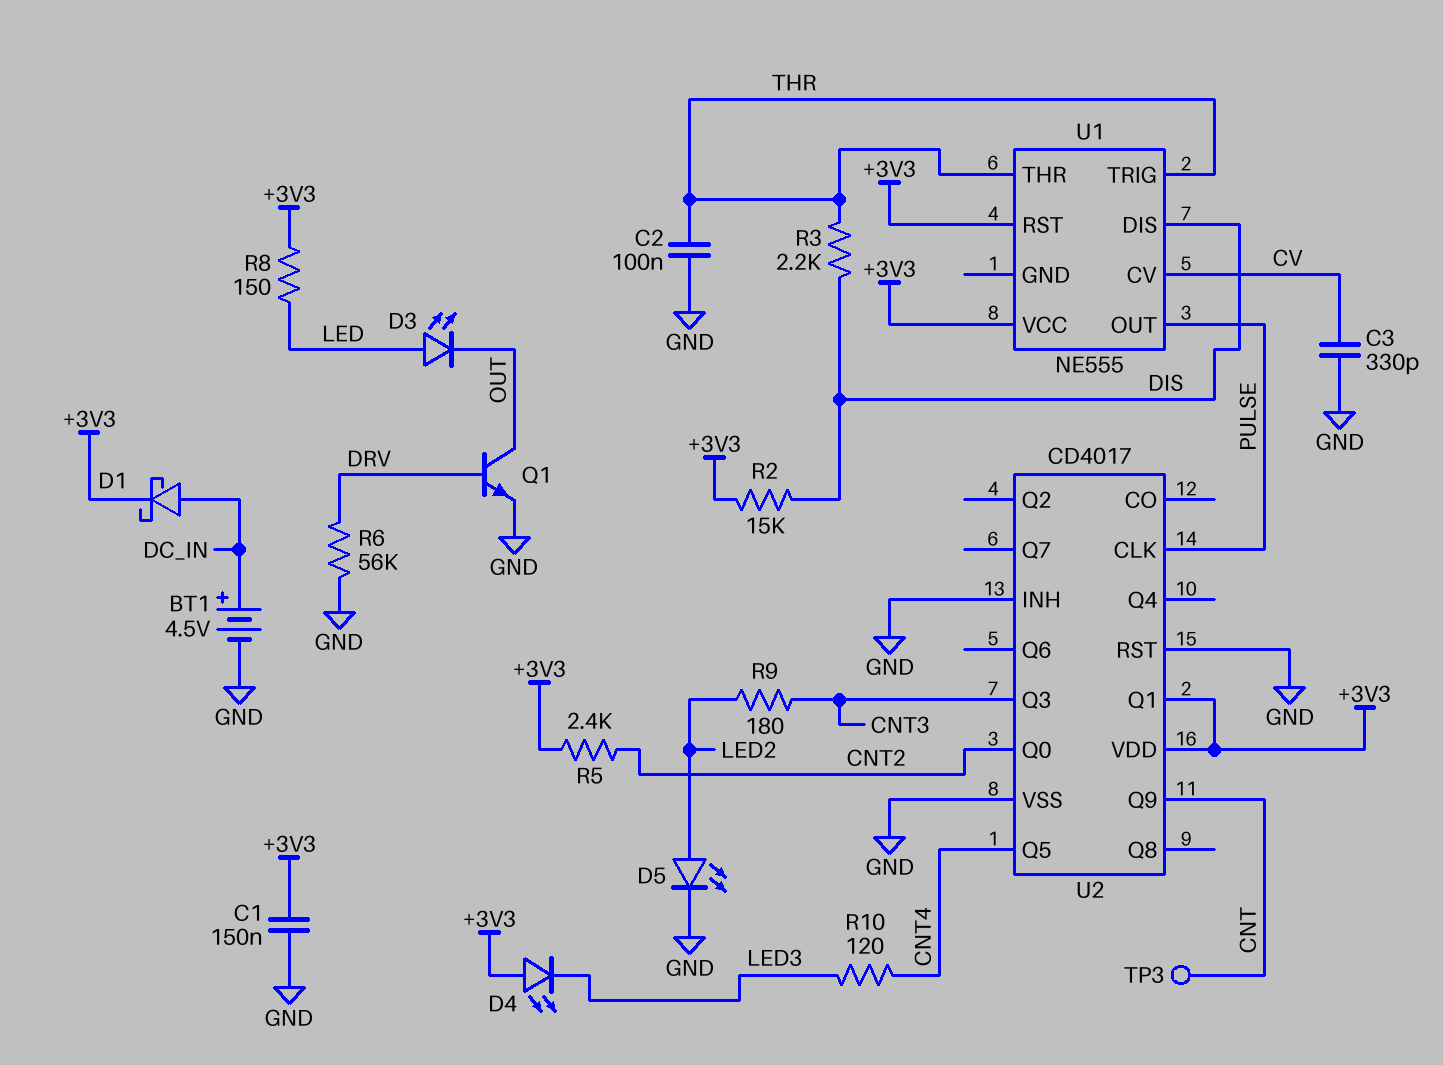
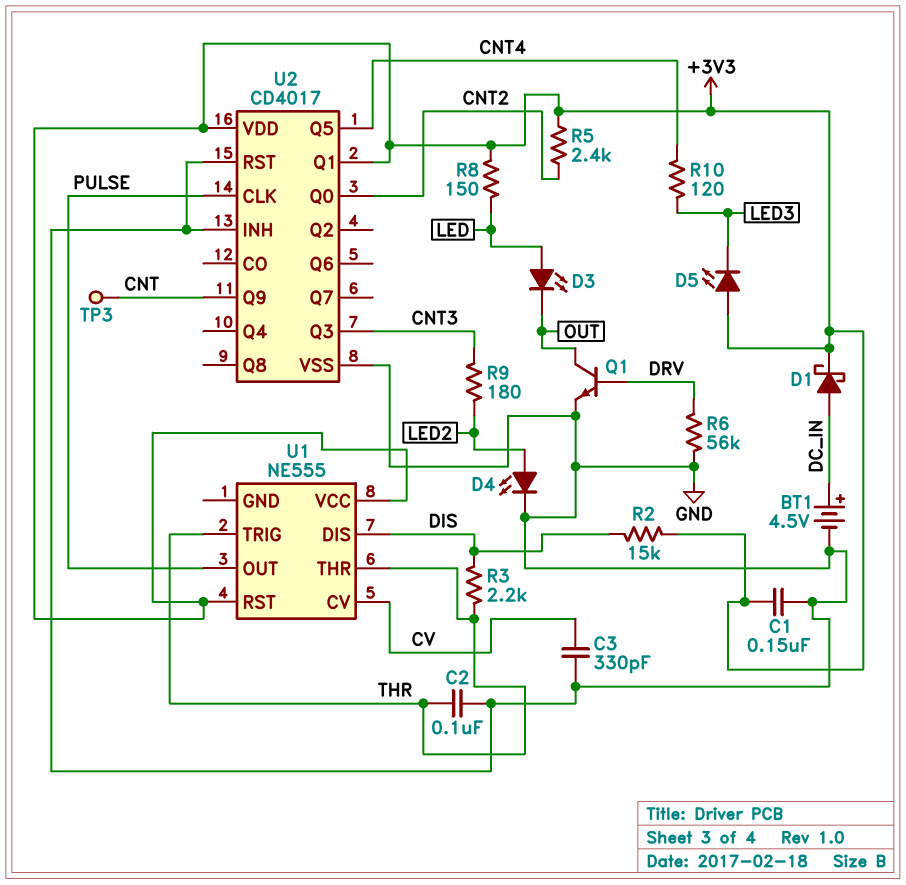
D4: LED (A +3V3, K LED3) -> LED (A LED2, K GND)
D5: LED (A LED2, K GND) -> LED (A +3V3, K LED3)

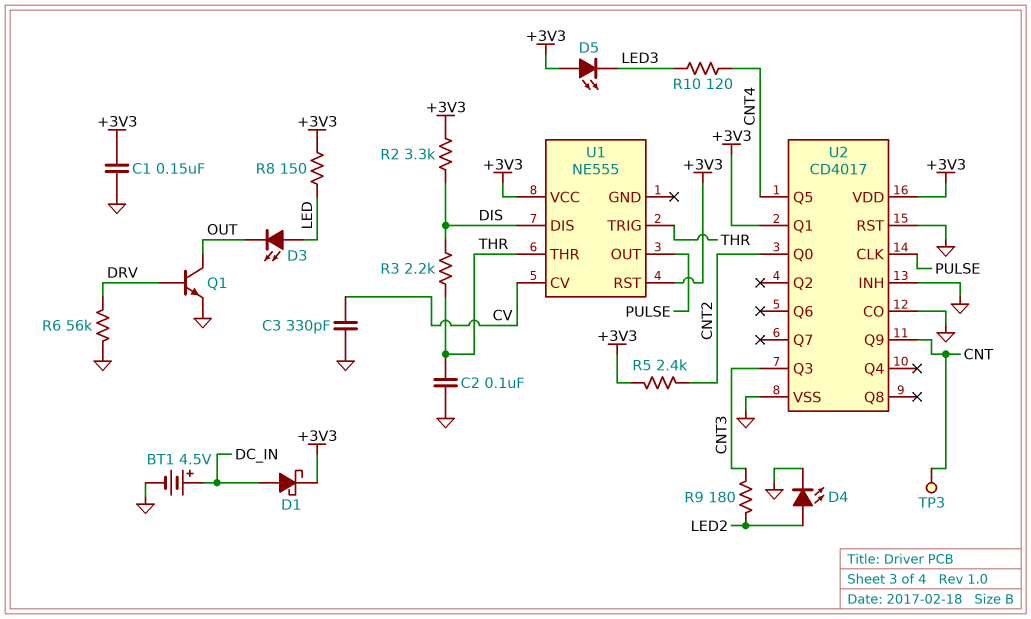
R2: 15k (+3V3, DIS) -> 3.3k (+3V3, DIS)
U2 pin CO: none -> GND

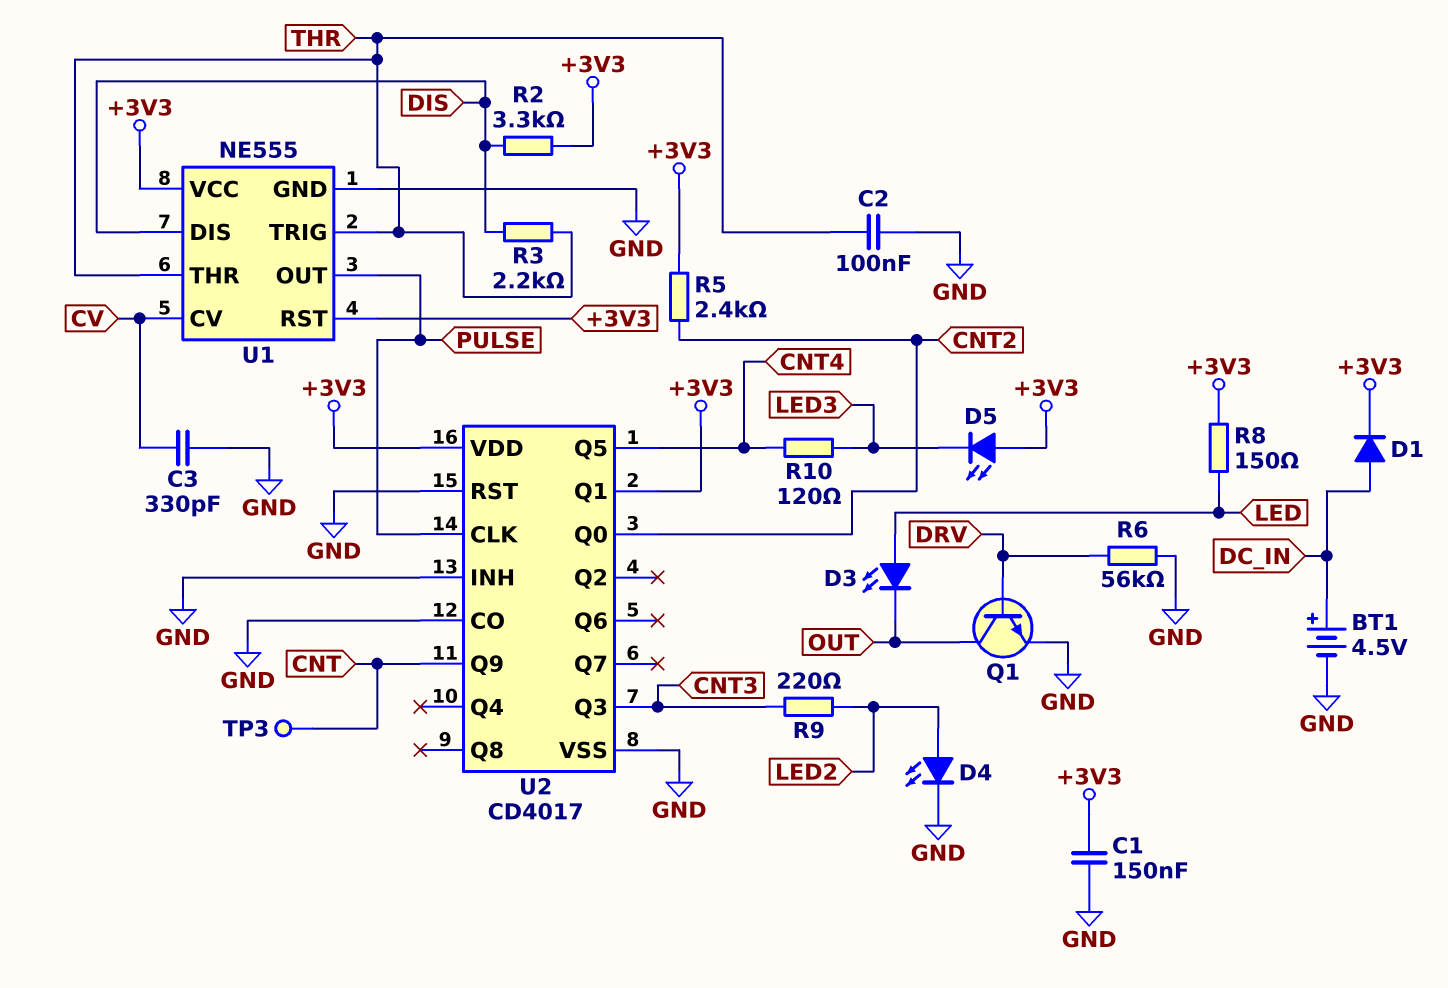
D1: schottky (A DC_IN, K +3V3) -> diode (A DC_IN, K +3V3)
R9: 180 (CNT3, LED2) -> 220 (CNT3, LED2)
U1 pin GND: none -> GND

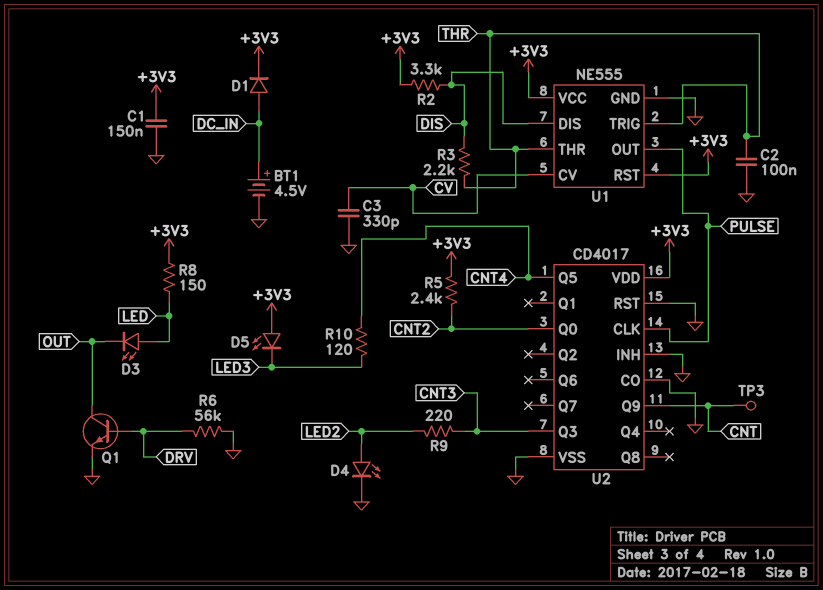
U2 pin Q1: +3V3 -> none

